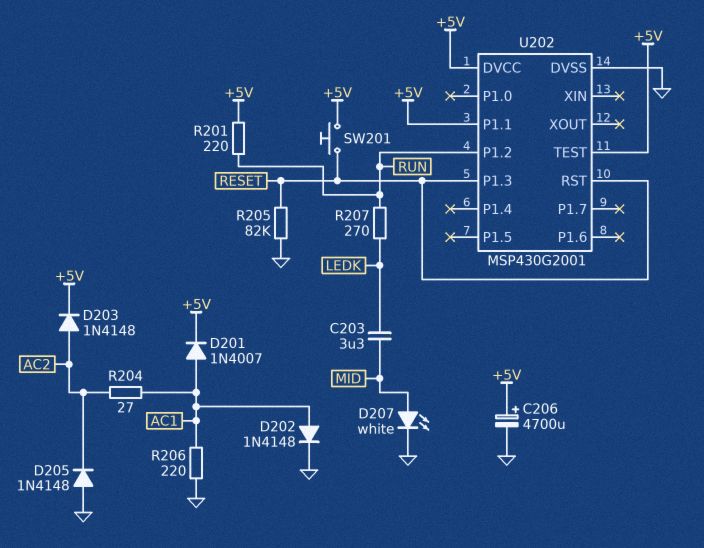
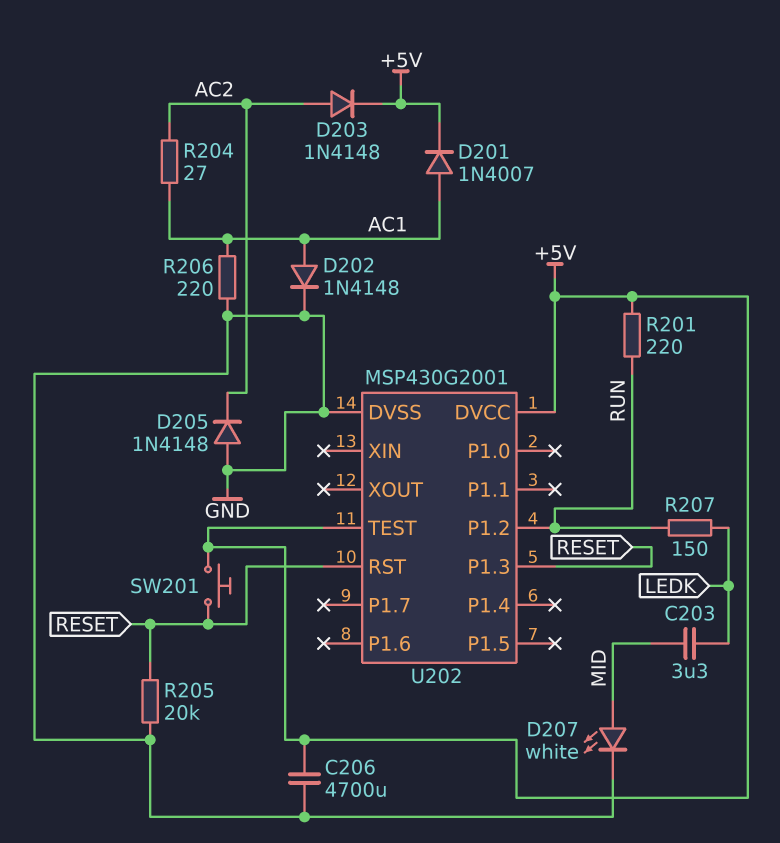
C206: 4700uF (plus +5V, minus GND) -> 4700uF (+5V, GND)
R205: 82k (GND, RESET) -> 20k (GND, RESET)
R207: 270 (LEDK, RUN) -> 150 (LEDK, RUN)
U202 pin P1.1: +5V -> none

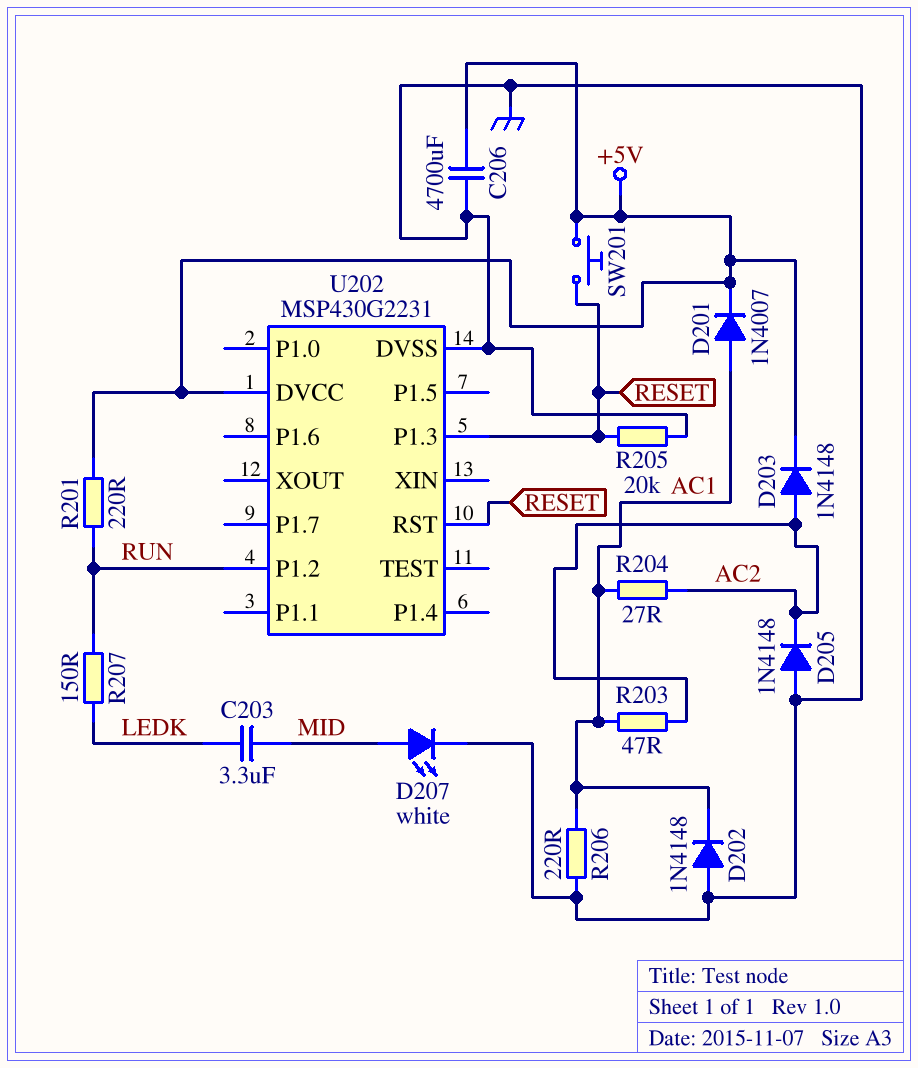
D202: diode 1N4148 (A AC1, K GND) -> diode 1N4148 (A GND, K AC1)
R203: none -> 47 (AC1, AC2)
U202: MSP430G2001 -> MSP430G2231
U202 pin TEST: +5V -> none

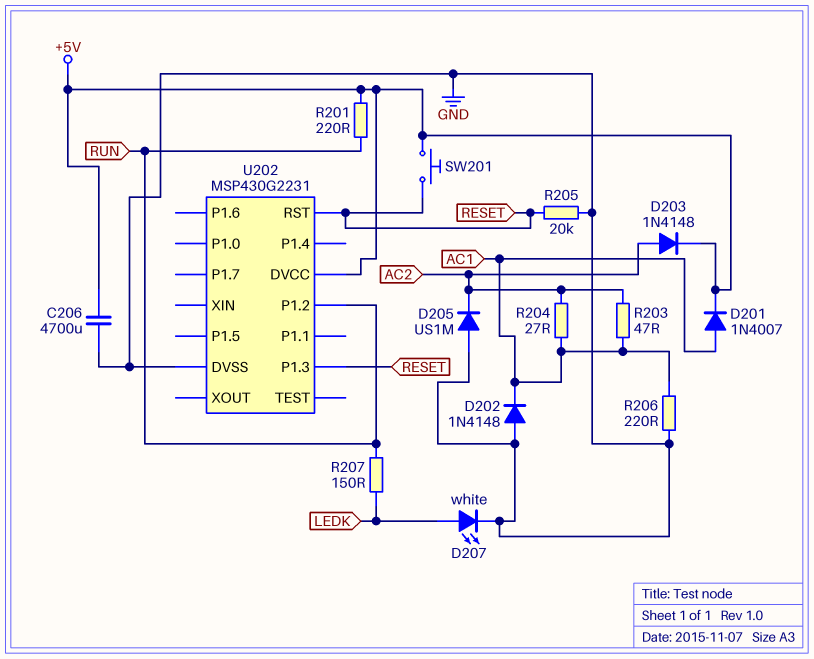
C203: 3.3uF (LEDK, MID) -> none
D205: diode 1N4148 (A GND, K AC2) -> diode US1M (A GND, K AC2)
D207: LED white (A MID, K GND) -> LED white (A LEDK, K GND)

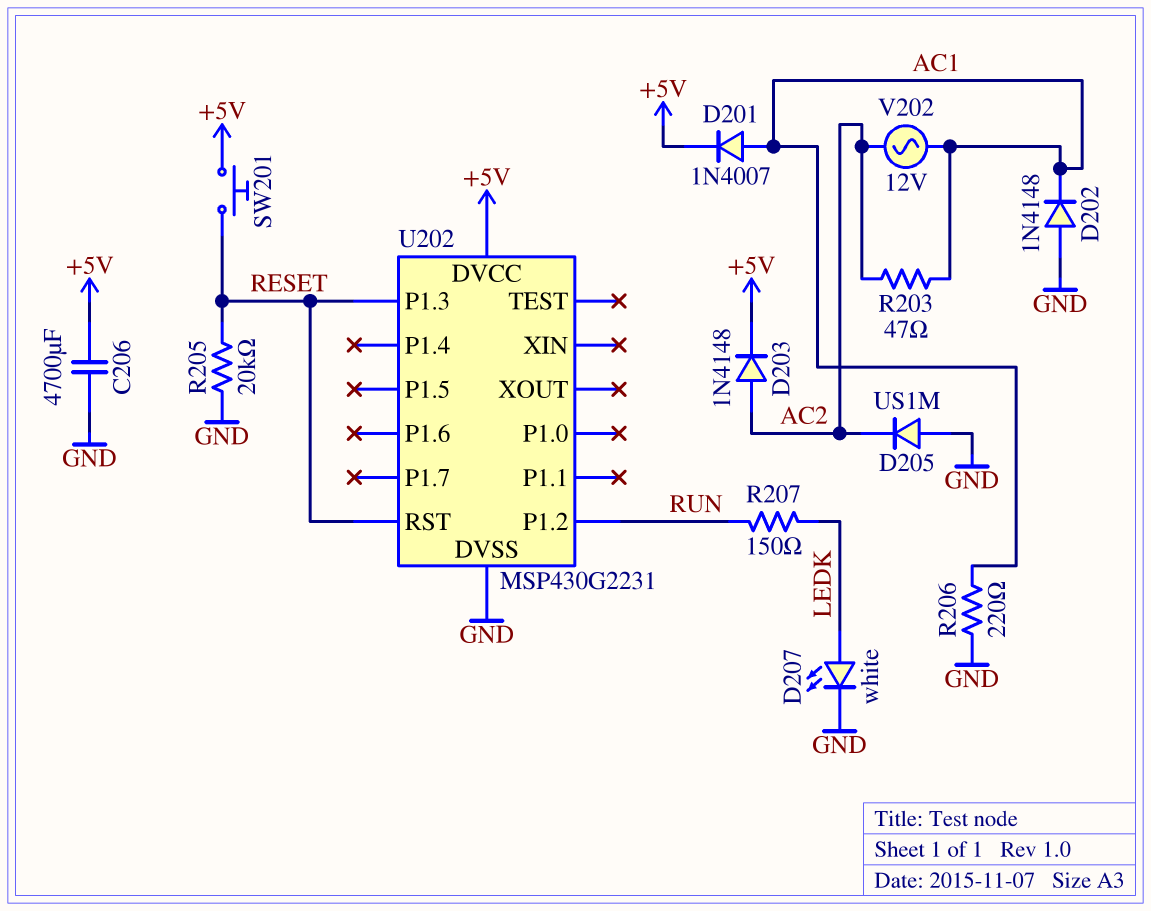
R201: 220 (+5V, RUN) -> none
R204: 27 (AC1, AC2) -> none
V202: none -> AC 12V (AC1, AC2)

